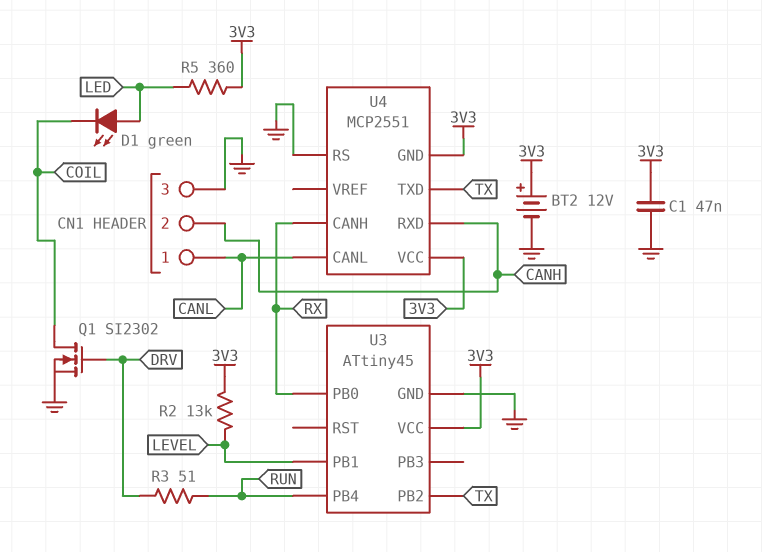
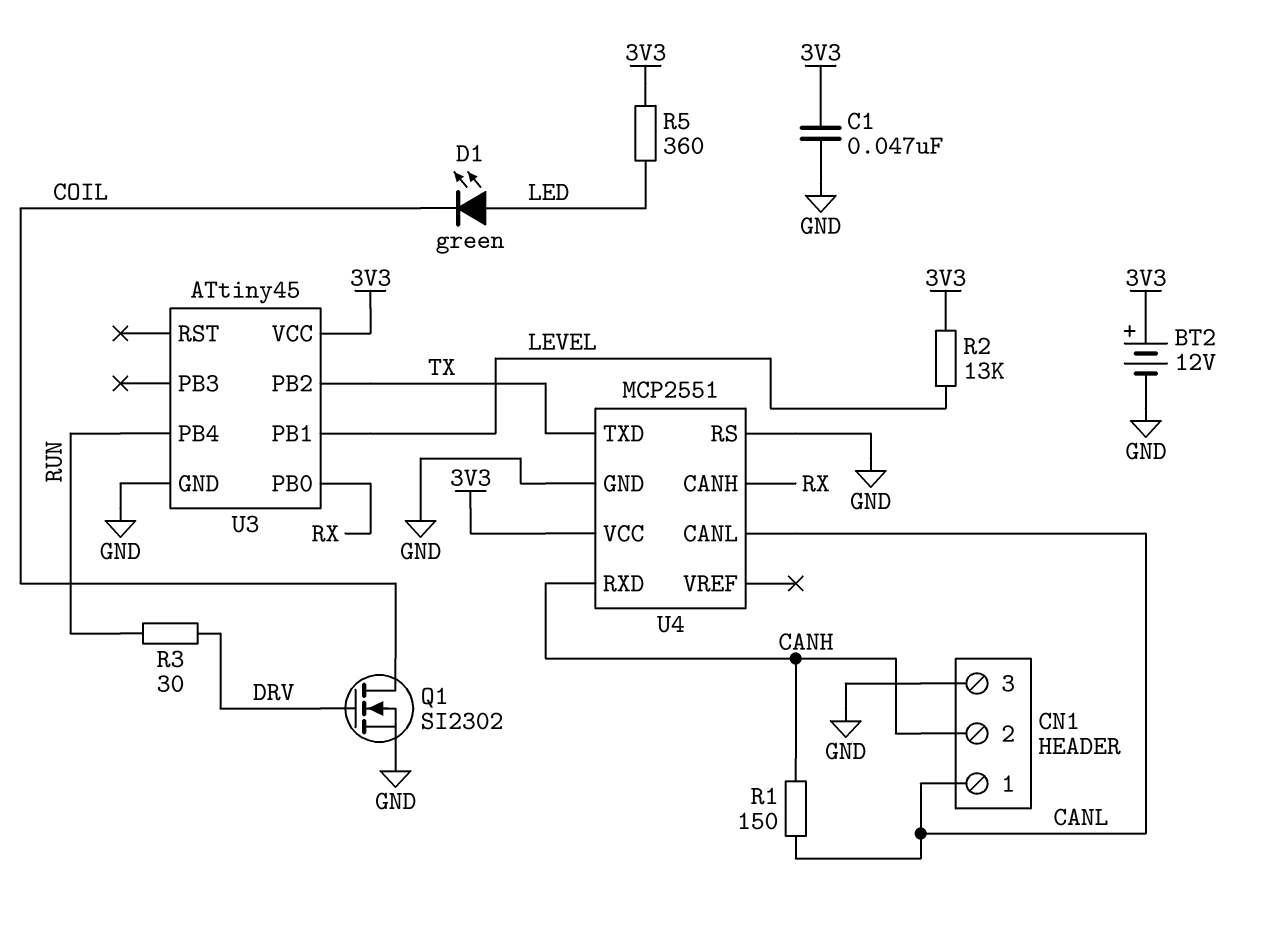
R1: none -> 150 (CANH, CANL)
R3: 51 (DRV, RUN) -> 30 (DRV, RUN)
U4 pin GND: 3V3 -> GND

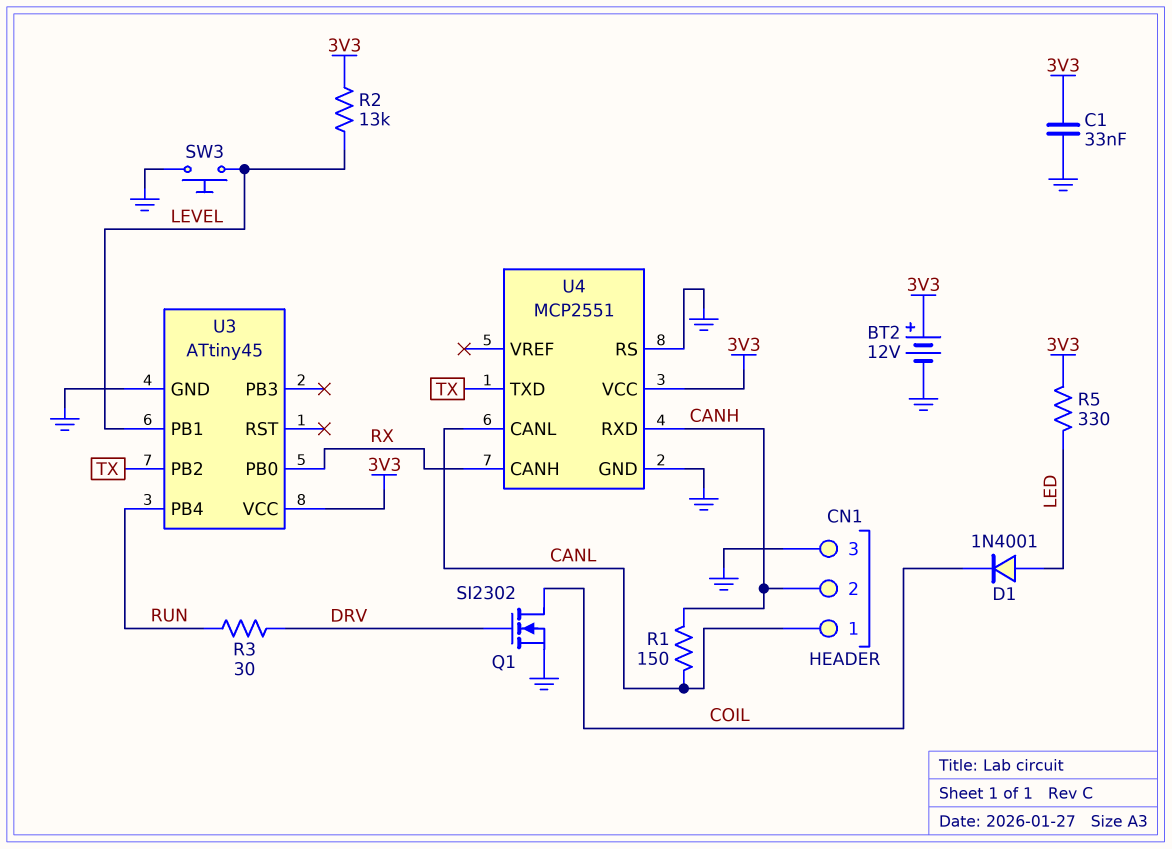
C1: 47nF (3V3, GND) -> 33nF (3V3, GND)
D1: LED green (A LED, K COIL) -> diode 1N4001 (A LED, K COIL)
R5: 360 (3V3, LED) -> 330 (3V3, LED)
SW3: none -> button (GND, LEVEL)

